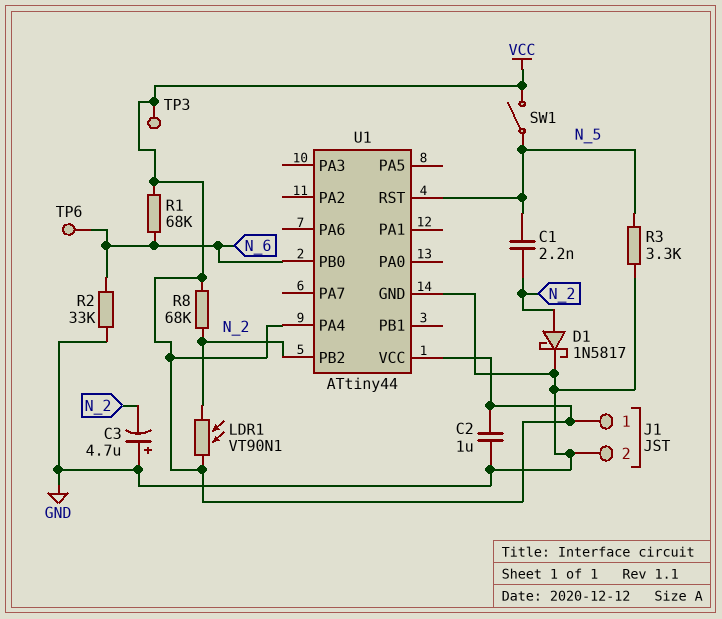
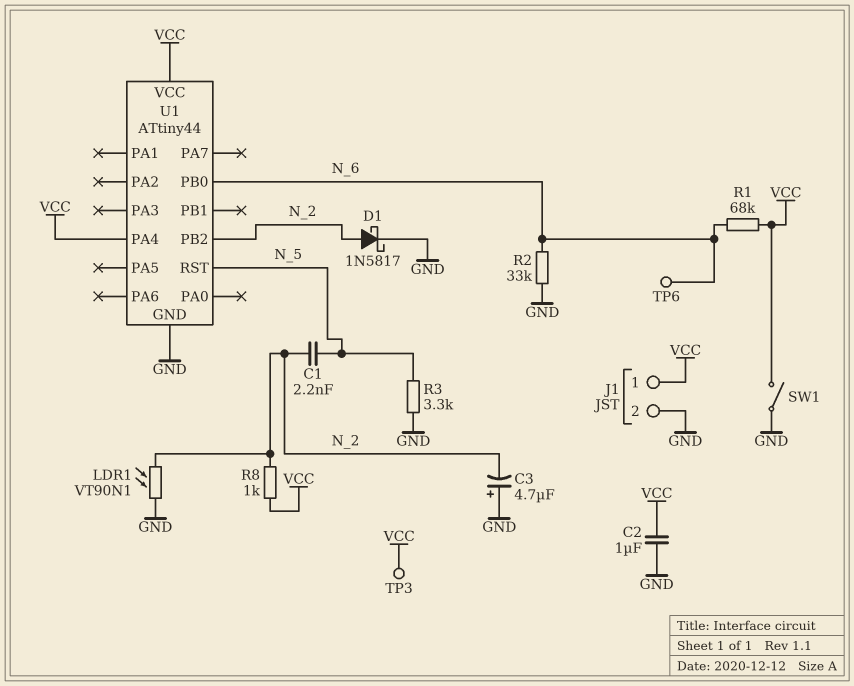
LDR1: VT90N1 (N_2, VCC) -> VT90N1 (GND, N_2)
R8: 68k (N_2, VCC) -> 1k (N_2, VCC)
SW1: switch (N_5, VCC) -> switch (GND, VCC)

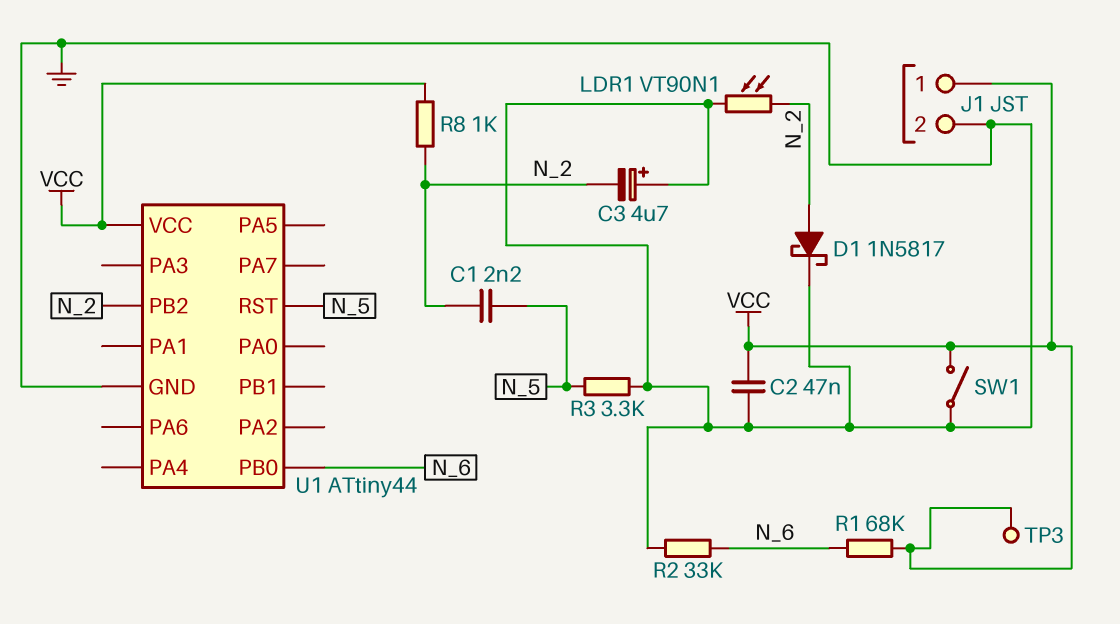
C2: 1uF (GND, VCC) -> 47nF (GND, VCC)
TP6: test point (N_6) -> none
U1 pin PA4: VCC -> none

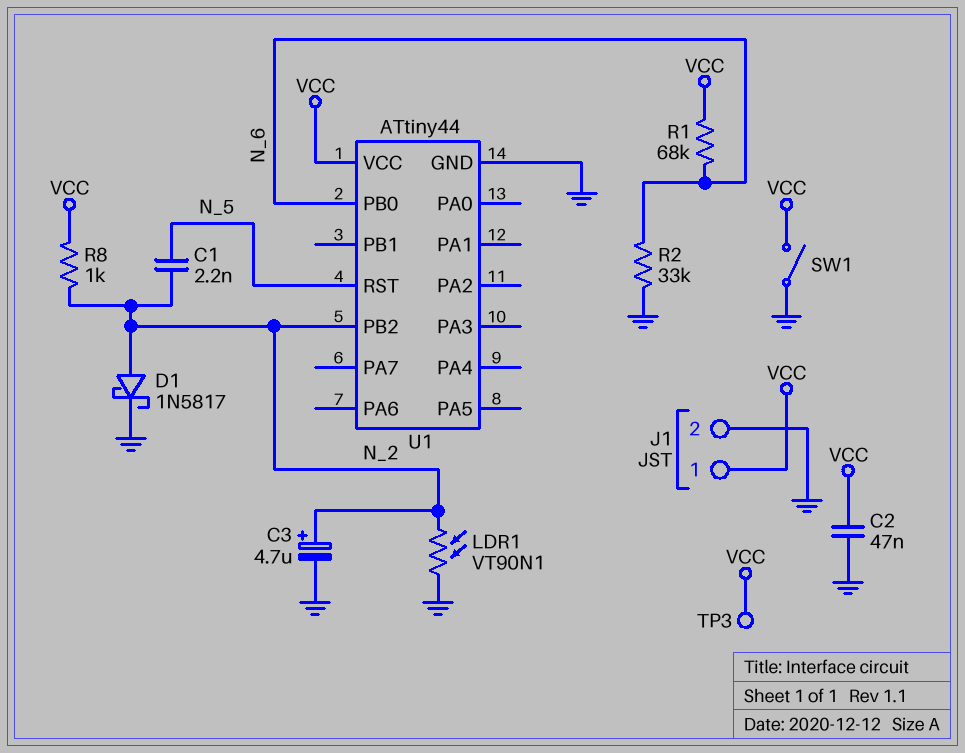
C3: 4.7uF (plus GND, minus N_2) -> 4.7uF (plus N_2, minus GND)
R3: 3.3k (GND, N_5) -> none

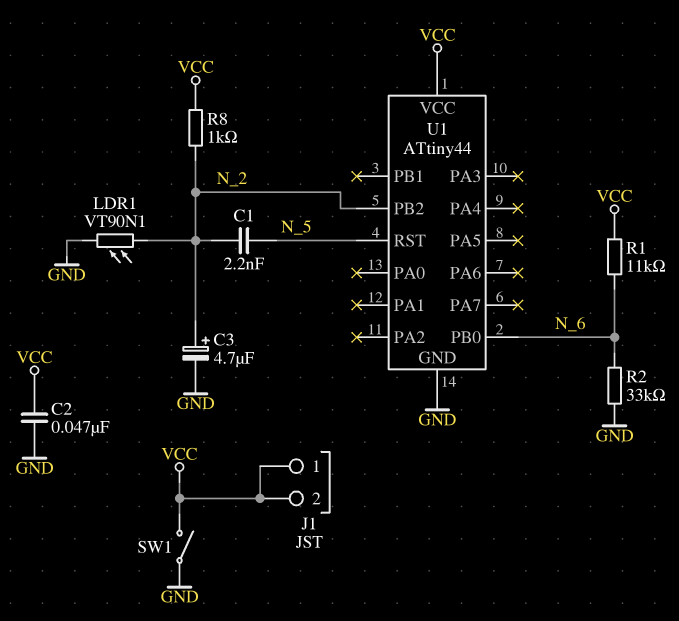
D1: schottky 1N5817 (A N_2, K GND) -> none
J1 pin 2: GND -> VCC
R1: 68k (N_6, VCC) -> 11k (N_6, VCC)
TP3: test point (VCC) -> none

